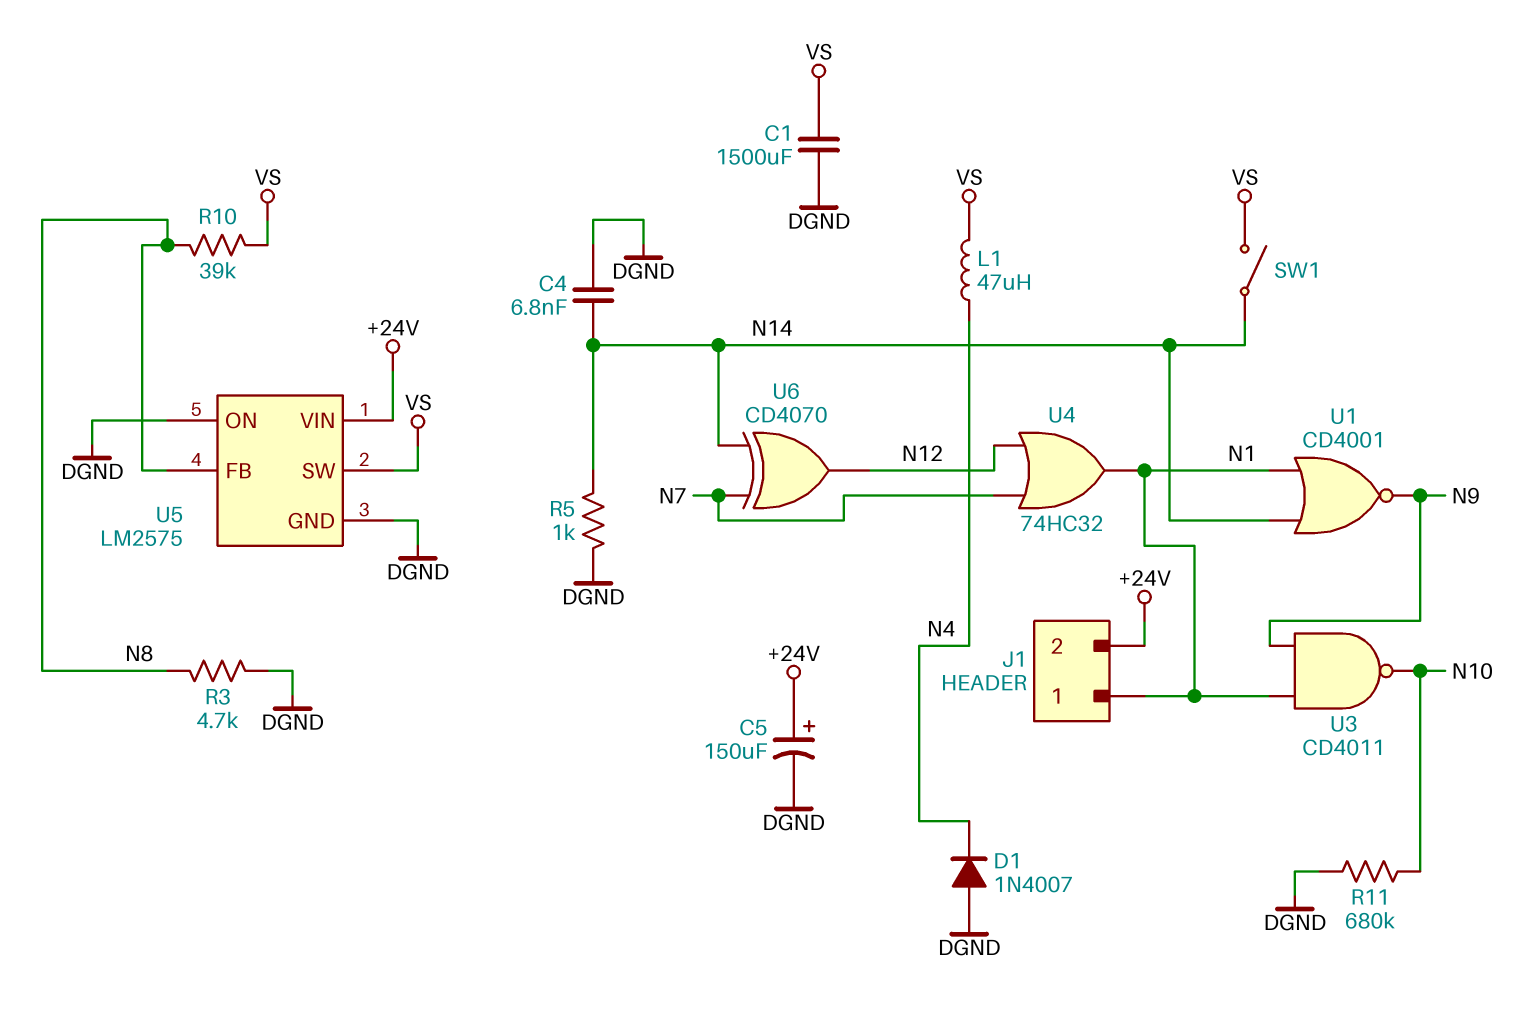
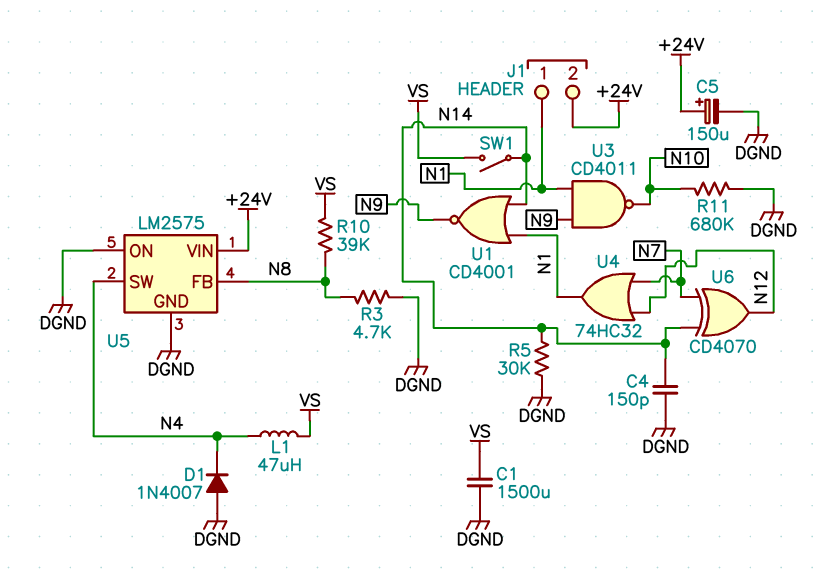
C4: 6.8nF (DGND, N14) -> 150pF (DGND, N14)
R5: 1k (DGND, N14) -> 30k (DGND, N14)
U5 pin SW: VS -> N4

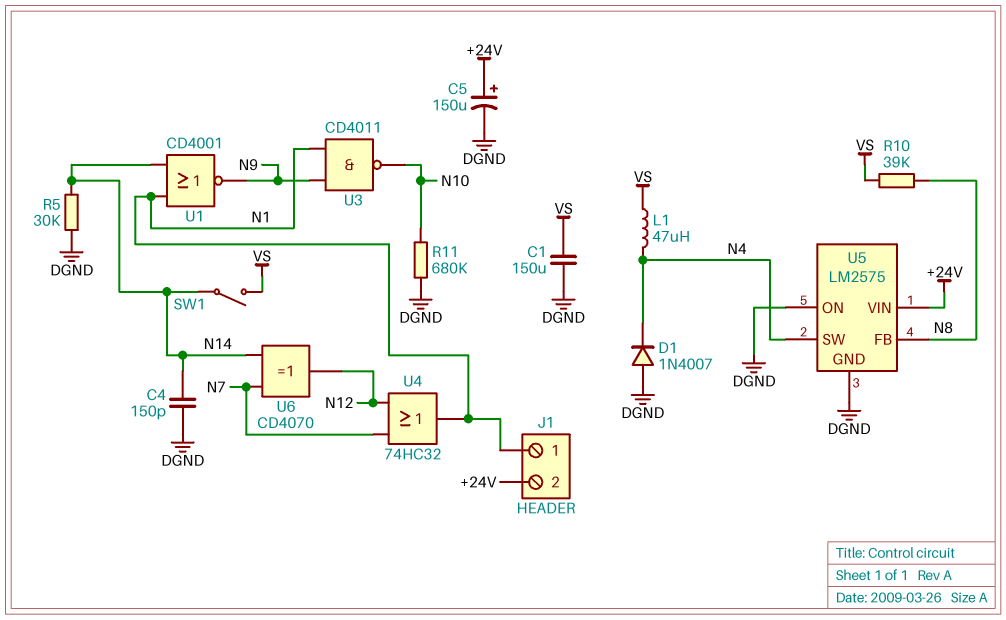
C1: 1500uF (DGND, VS) -> 150uF (DGND, VS)
R3: 4.7k (DGND, N8) -> none

